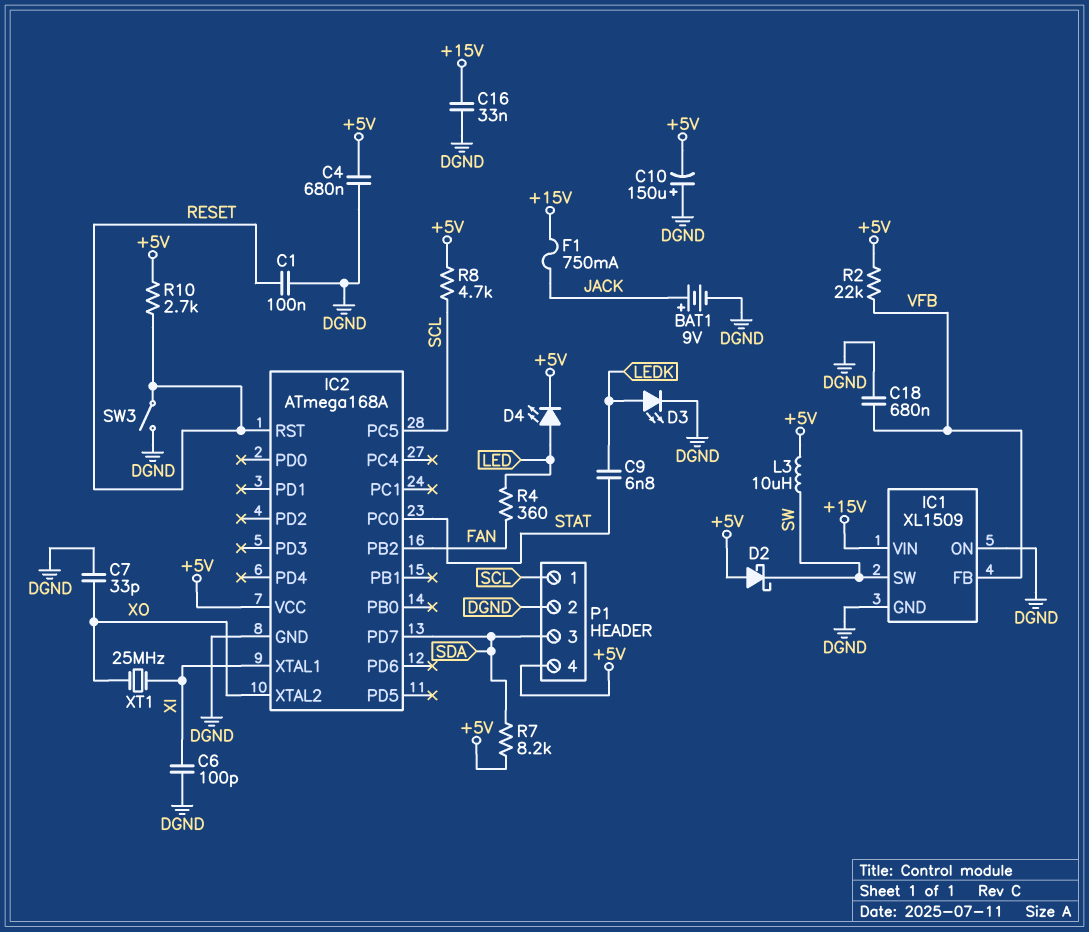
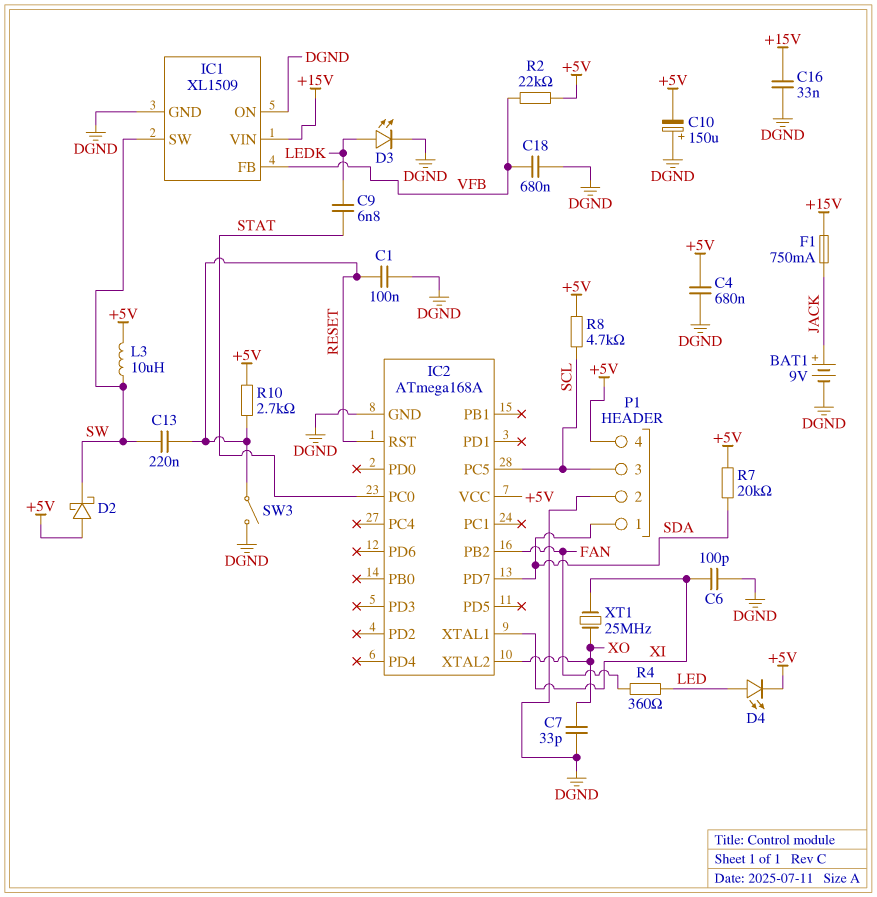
C13: none -> 220nF (RESET, SW)
P1 pin 1: SCL -> SDA
P1 pin 3: SDA -> SCL
R7: 8.2k (+5V, SDA) -> 20k (+5V, SDA)

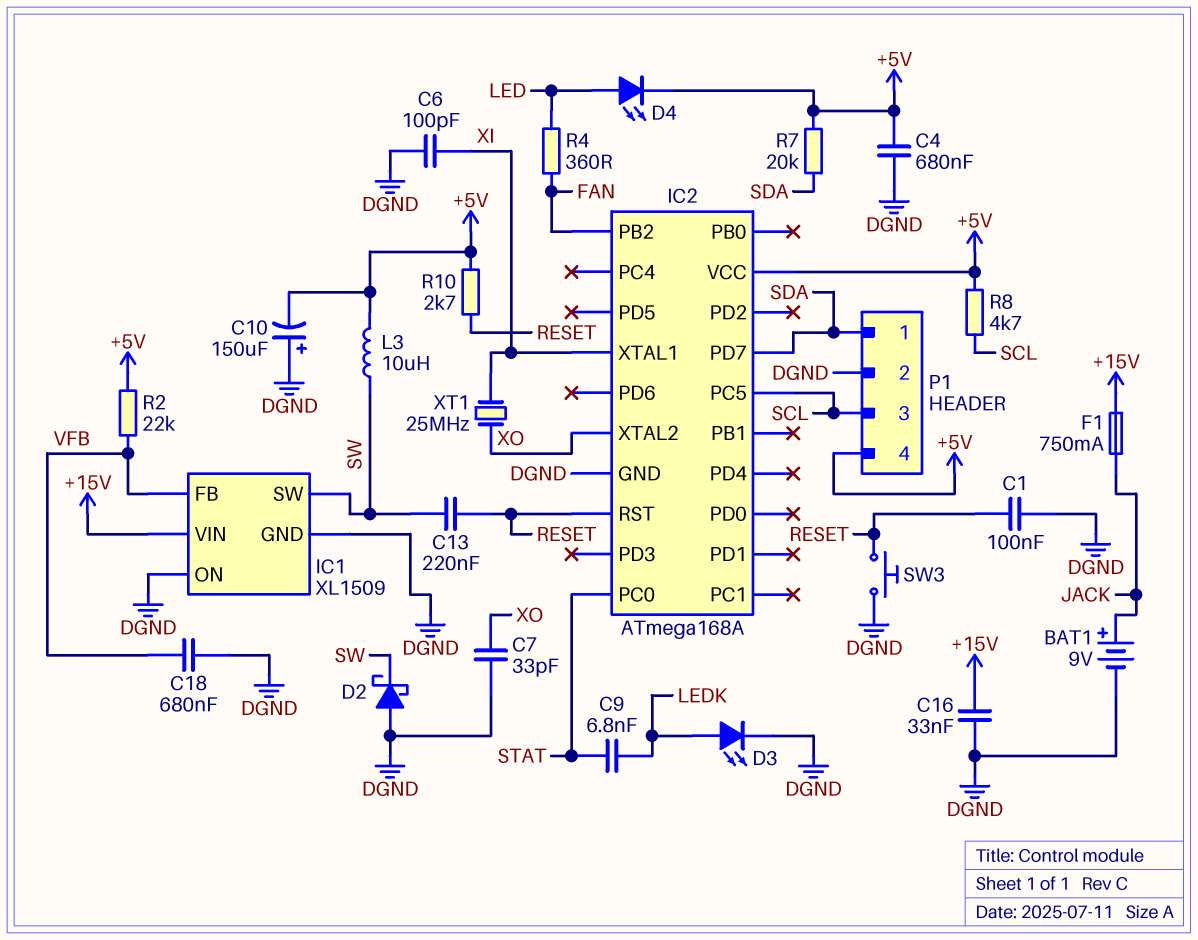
D2: schottky (A +5V, K SW) -> schottky (A DGND, K SW)
SW3: switch (DGND, RESET) -> button (DGND, RESET)

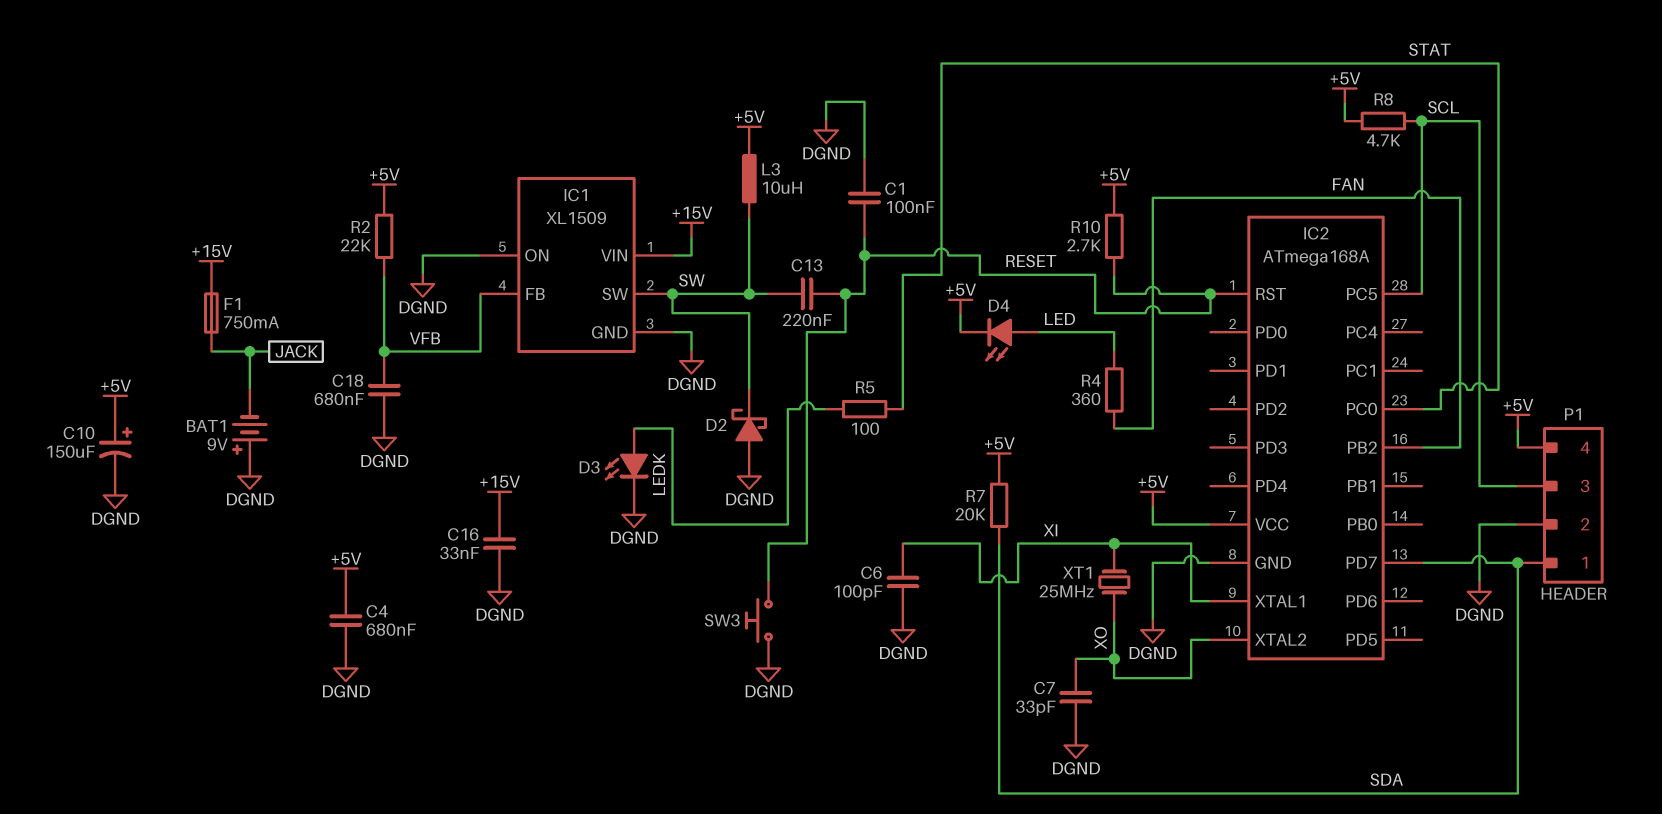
BAT1: 9V (plus JACK, minus DGND) -> 9V (plus DGND, minus JACK)
C9: 6.8nF (LEDK, STAT) -> none
C10: 150uF (plus DGND, minus +5V) -> 150uF (plus +5V, minus DGND)
R5: none -> 100 (LEDK, STAT)

